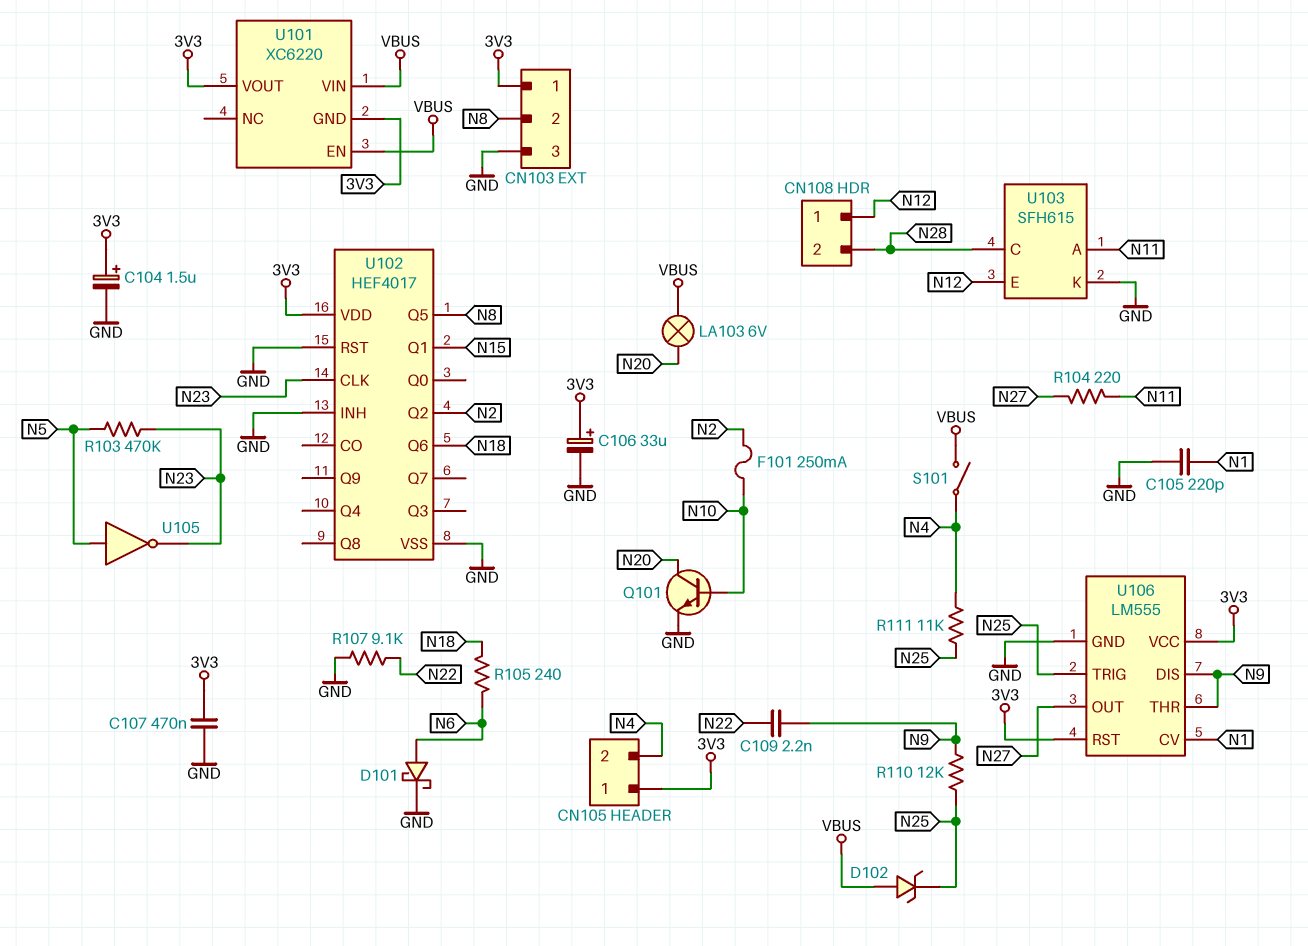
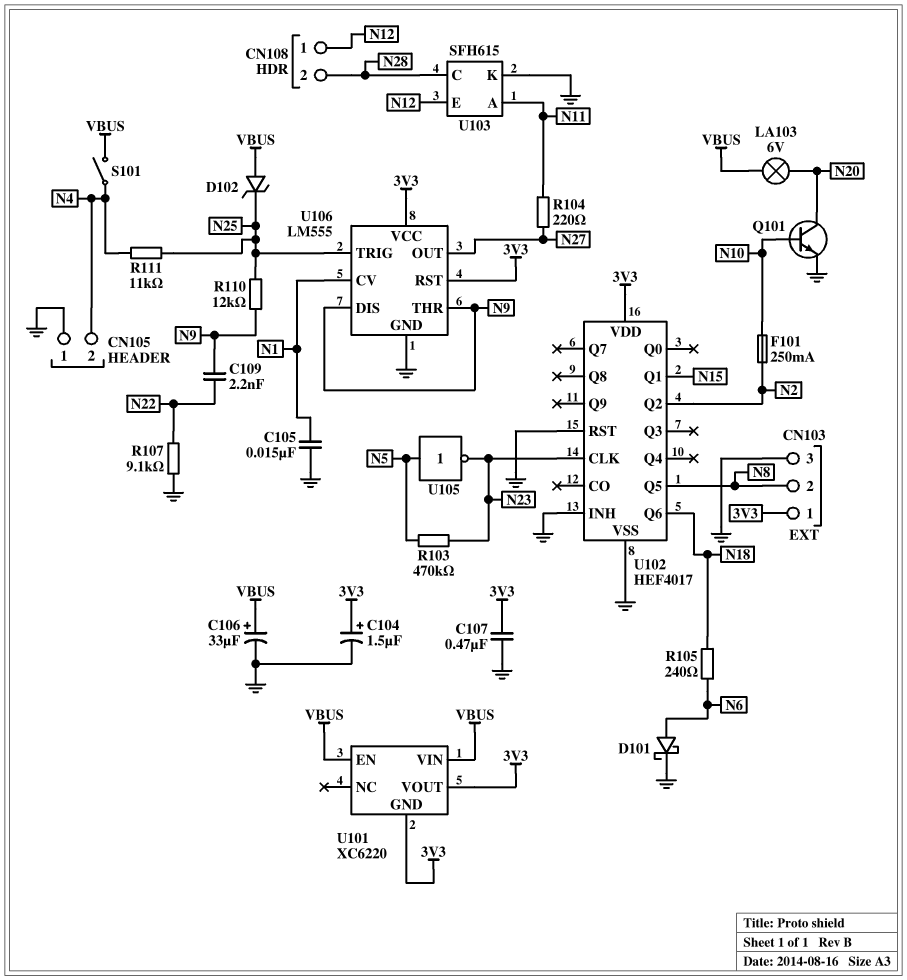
C105: 220pF (GND, N1) -> 15nF (GND, N1)
C106: 33uF (plus 3V3, minus GND) -> 33uF (plus VBUS, minus GND)
CN105 pin 1: 3V3 -> GND

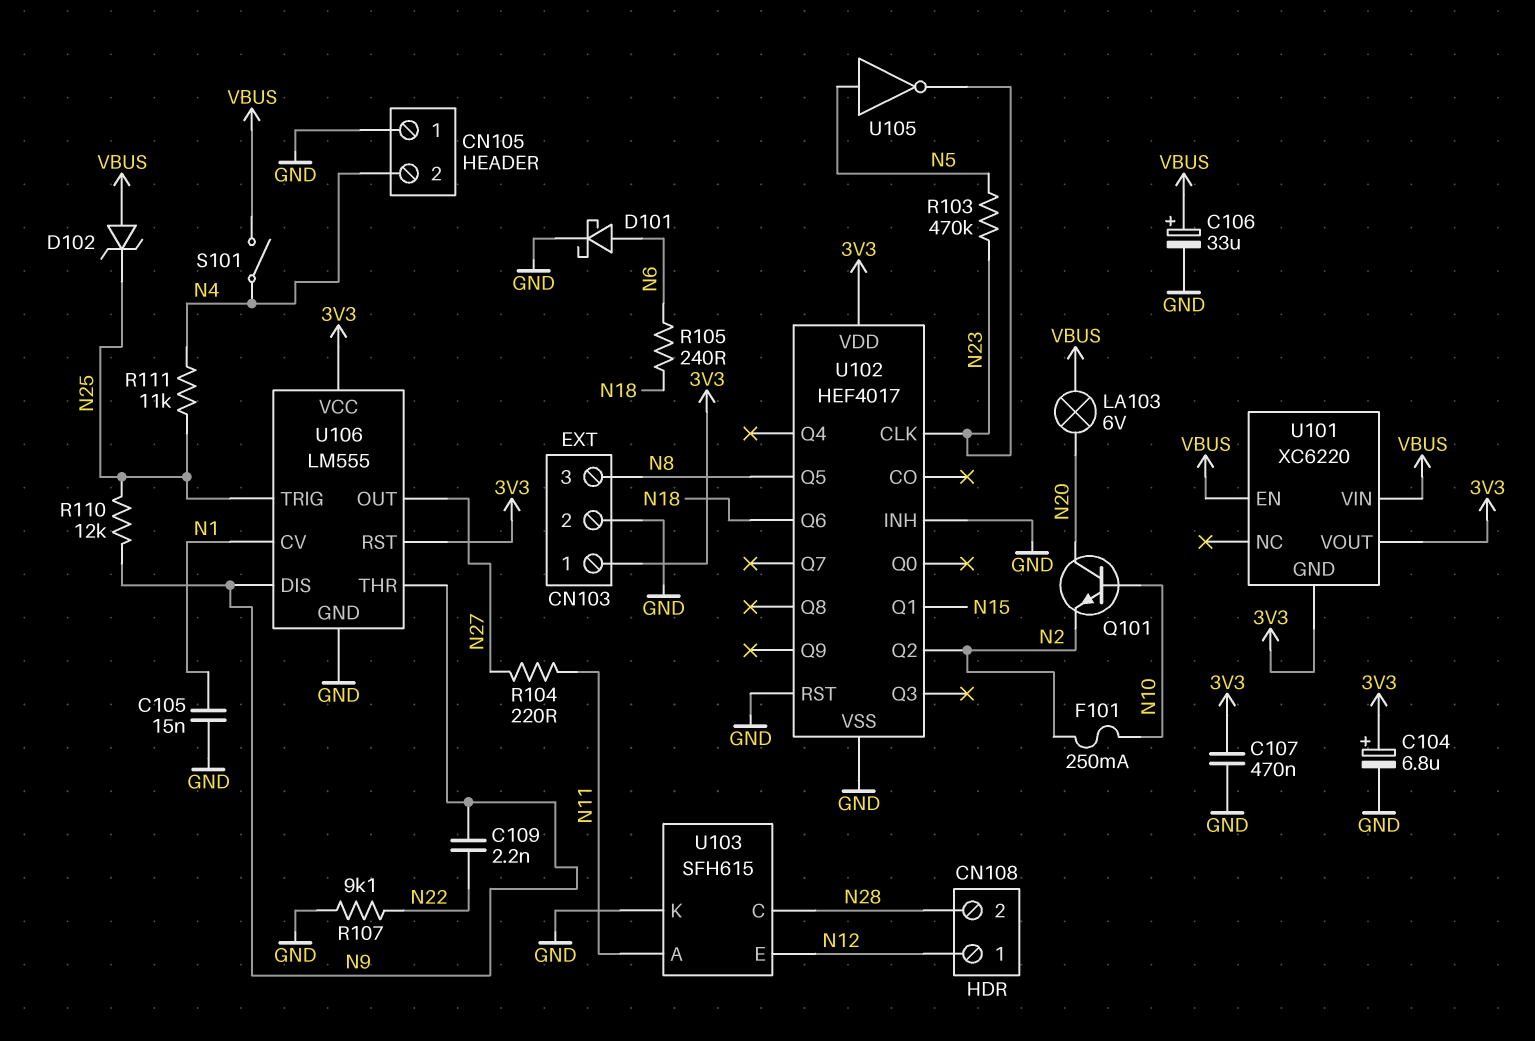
C104: 1.5uF (plus 3V3, minus GND) -> 6.8uF (plus 3V3, minus GND)
CN103 pin 2: N8 -> GND
CN103 pin 3: GND -> N8
Q101: NPN (B N10, C N20, E GND) -> NPN (B N10, C N20, E N2)

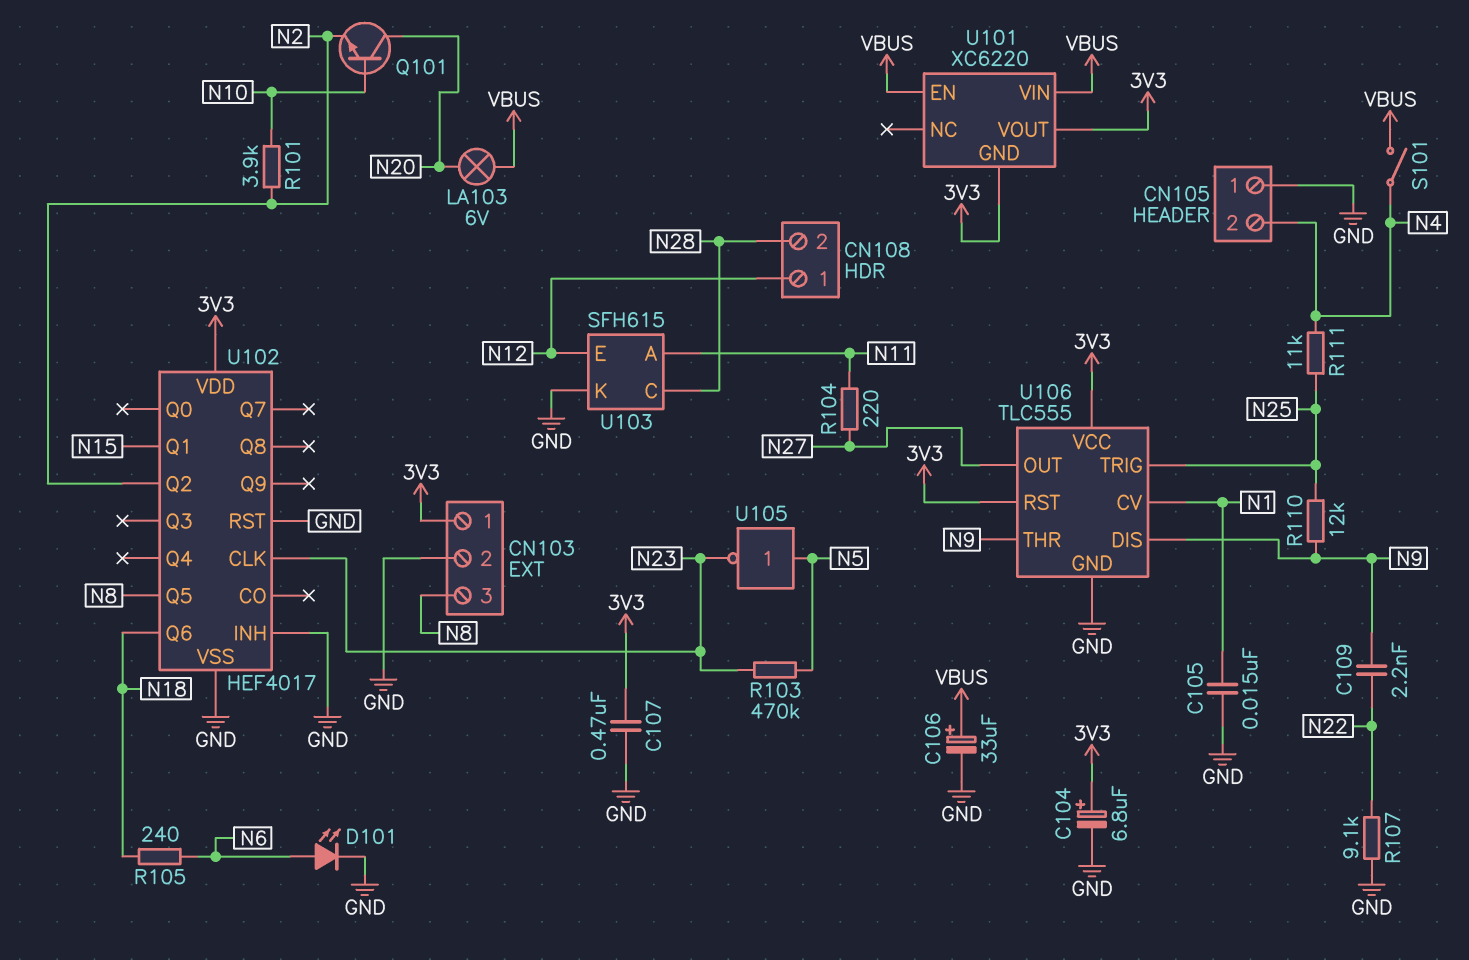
D101: schottky (A N6, K GND) -> LED (A N6, K GND)
D102: zener (A VBUS, K N25) -> none
F101: 250mA (N2, N10) -> none
R101: none -> 3.9k (N2, N10)
U106: LM555 -> TLC555

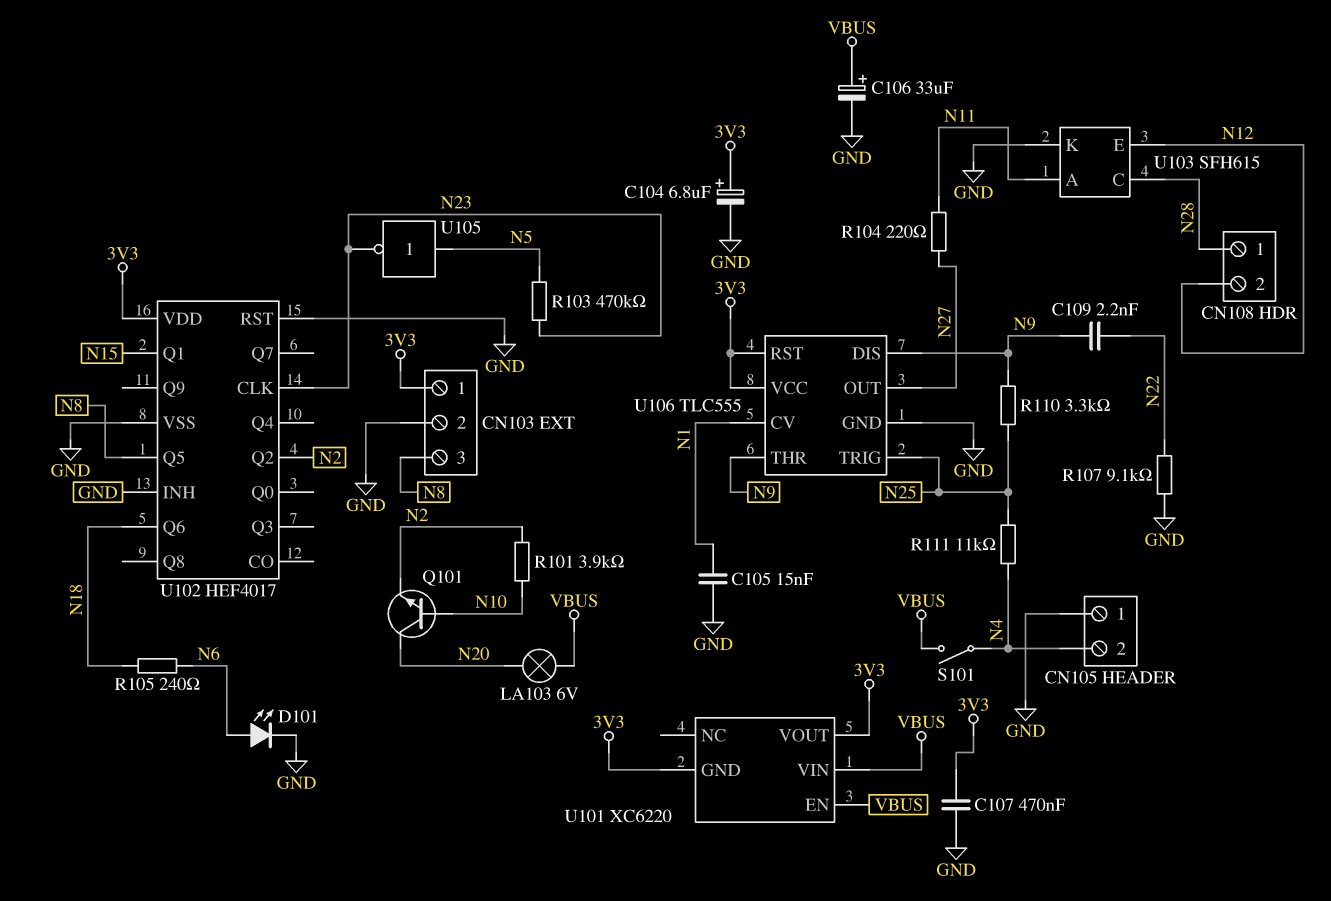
CN108 pin 1: N12 -> N28
CN108 pin 2: N28 -> N12
R110: 12k (N9, N25) -> 3.3k (N9, N25)

